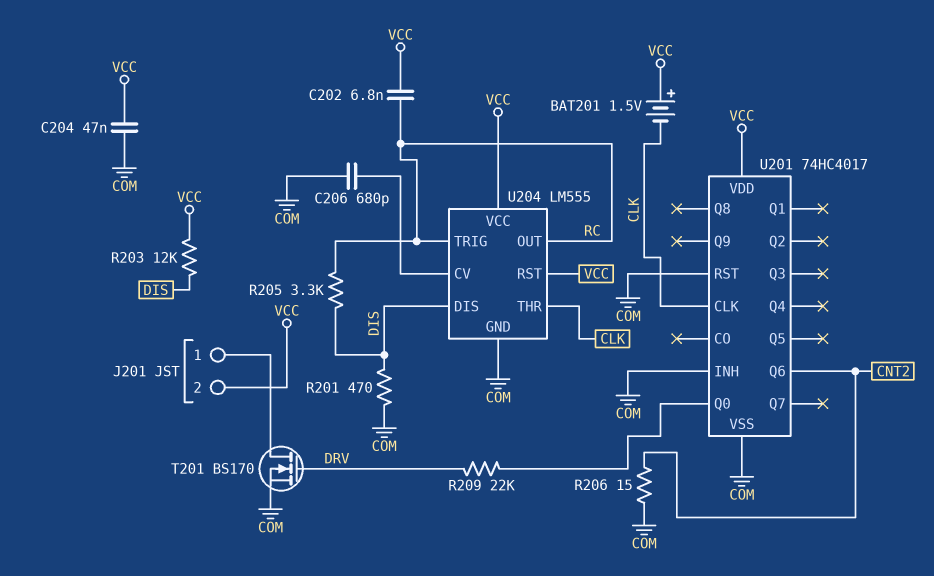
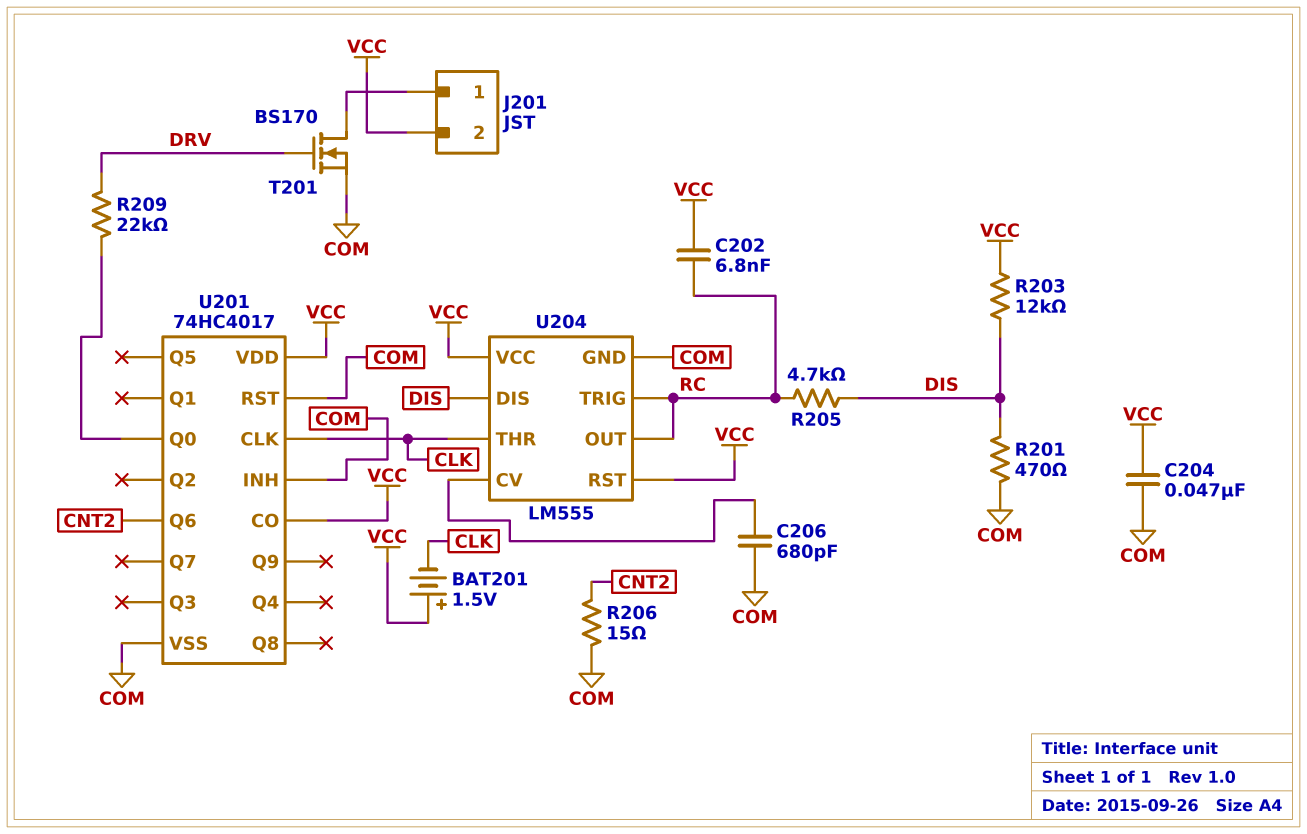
R205: 3.3k (DIS, RC) -> 4.7k (DIS, RC)
U201 pin CO: none -> VCC

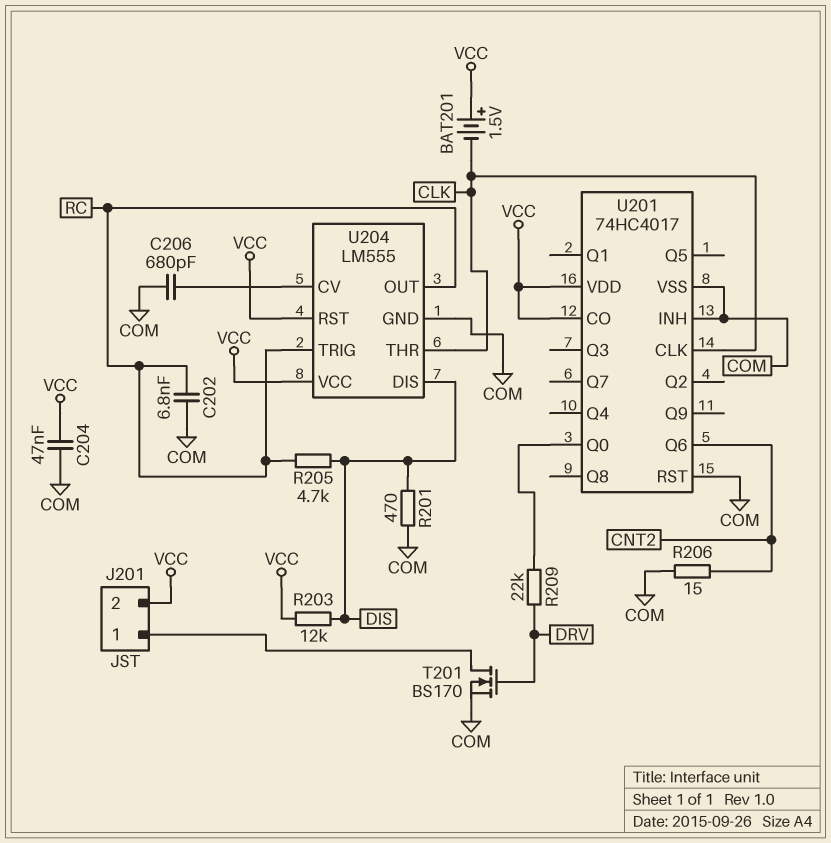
C202: 6.8nF (RC, VCC) -> 6.8nF (COM, RC)

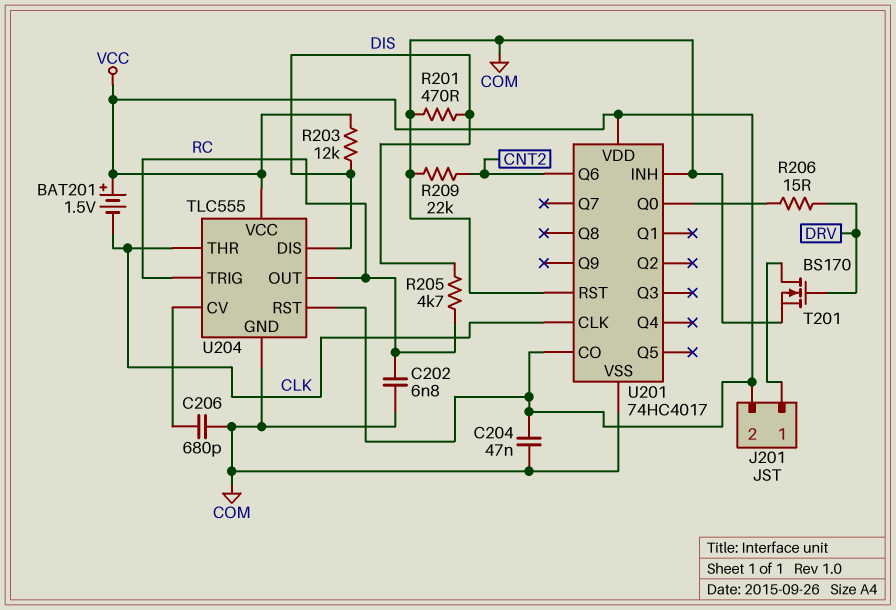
R206: 15 (CNT2, COM) -> 15 (DRV, U201/Q0)
R209: 22k (DRV, U201/Q0) -> 22k (CNT2, COM)
U204: LM555 -> TLC555

